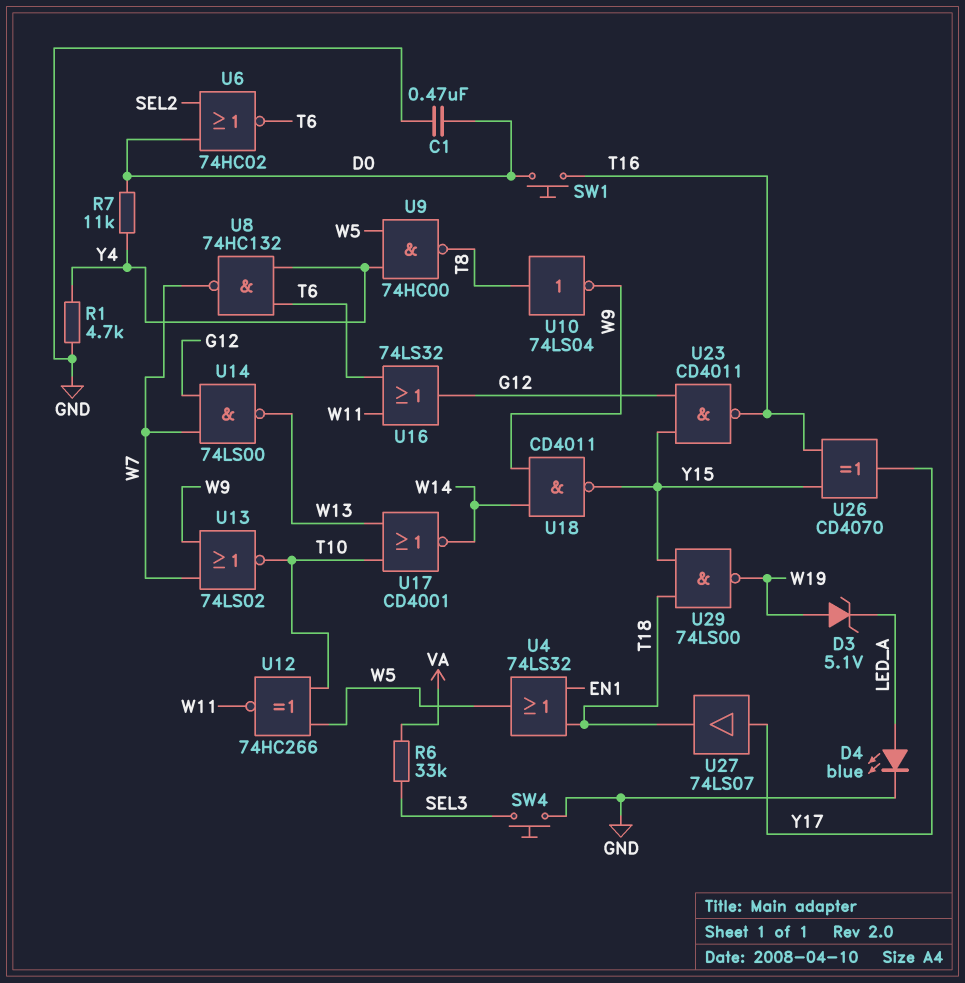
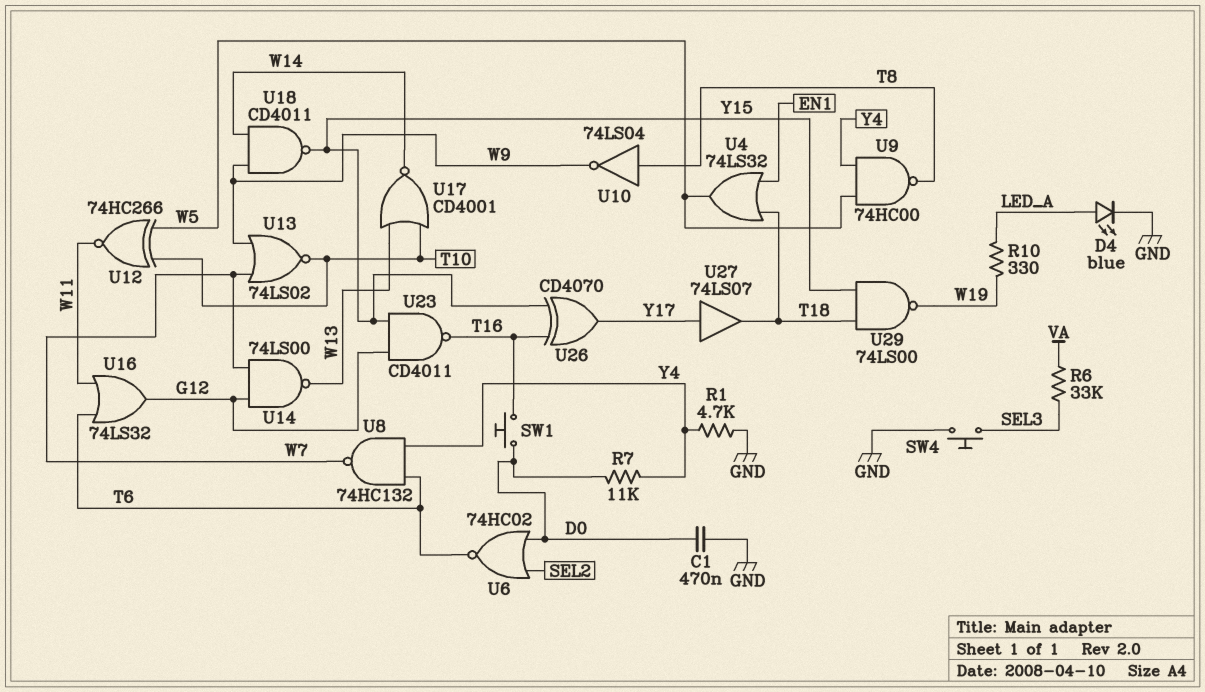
D3: zener 5.1V (A W19, K LED_A) -> none
R10: none -> 330 (LED_A, W19)

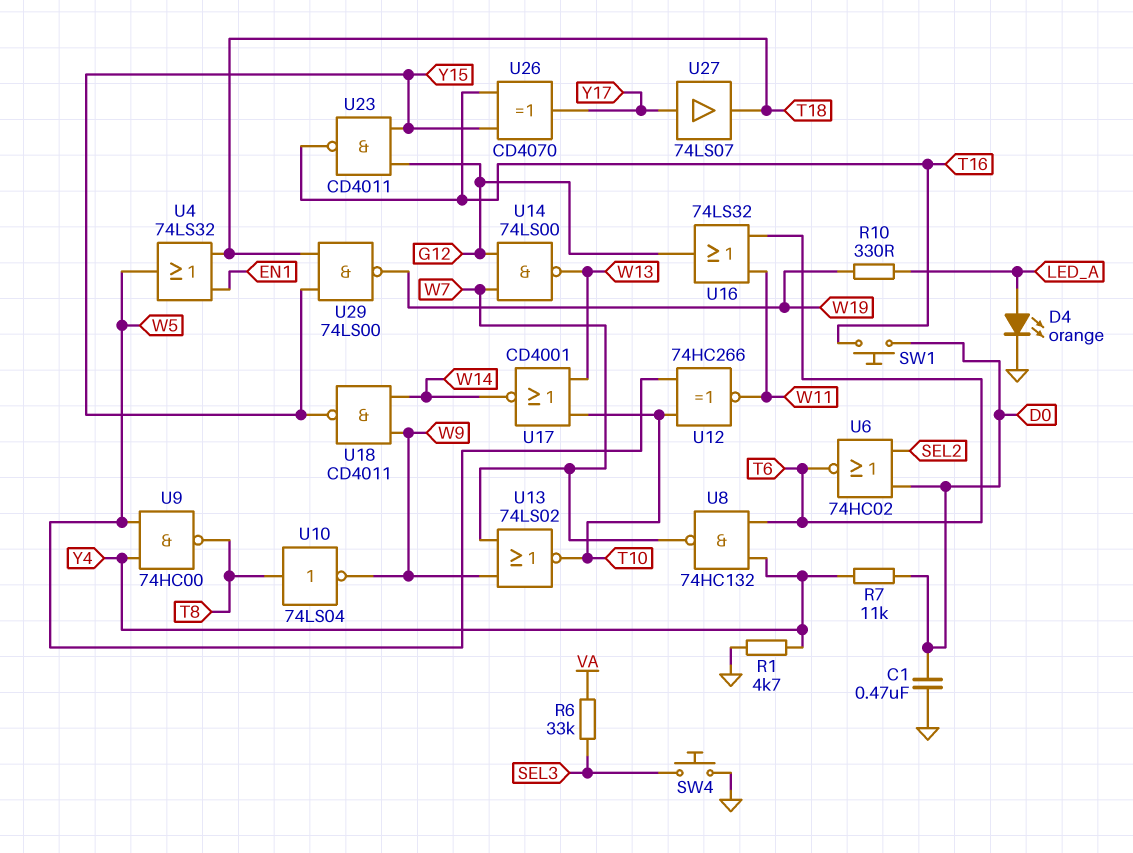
D4: LED blue (A LED_A, K GND) -> LED orange (A LED_A, K GND)

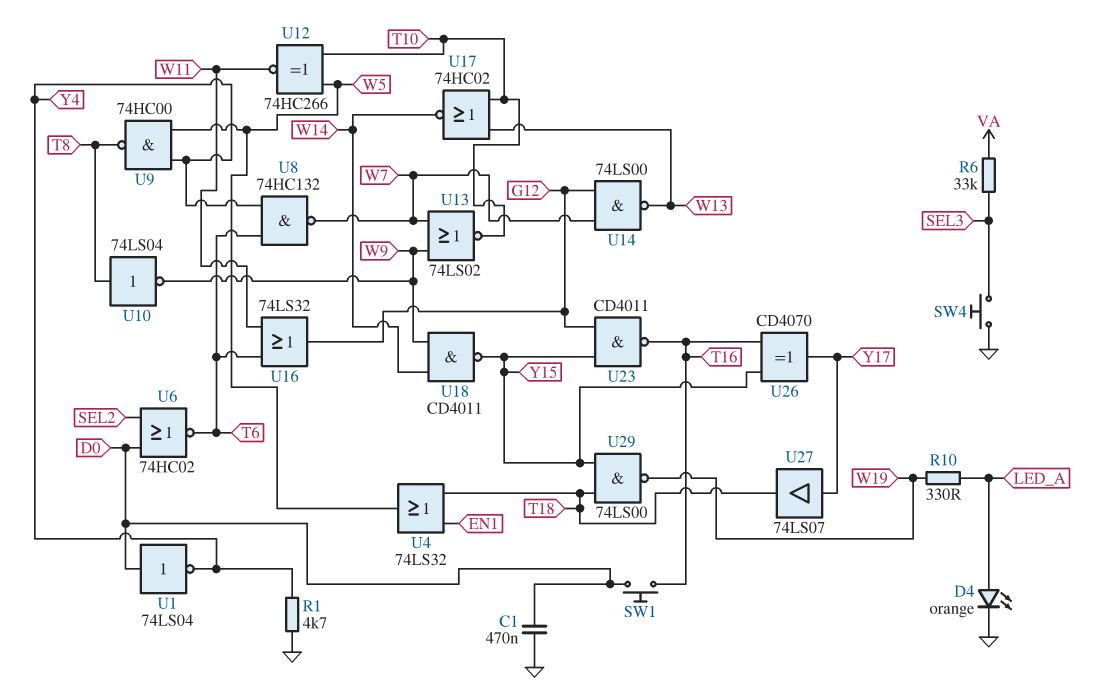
R7: 11k (D0, Y4) -> none
U1: none -> NOT 74LS04 (in D0, out Y4)
U17: NOR CD4001 (in T10, in W13, out W14) -> NOR 74HC02 (in T10, in W13, out W14)

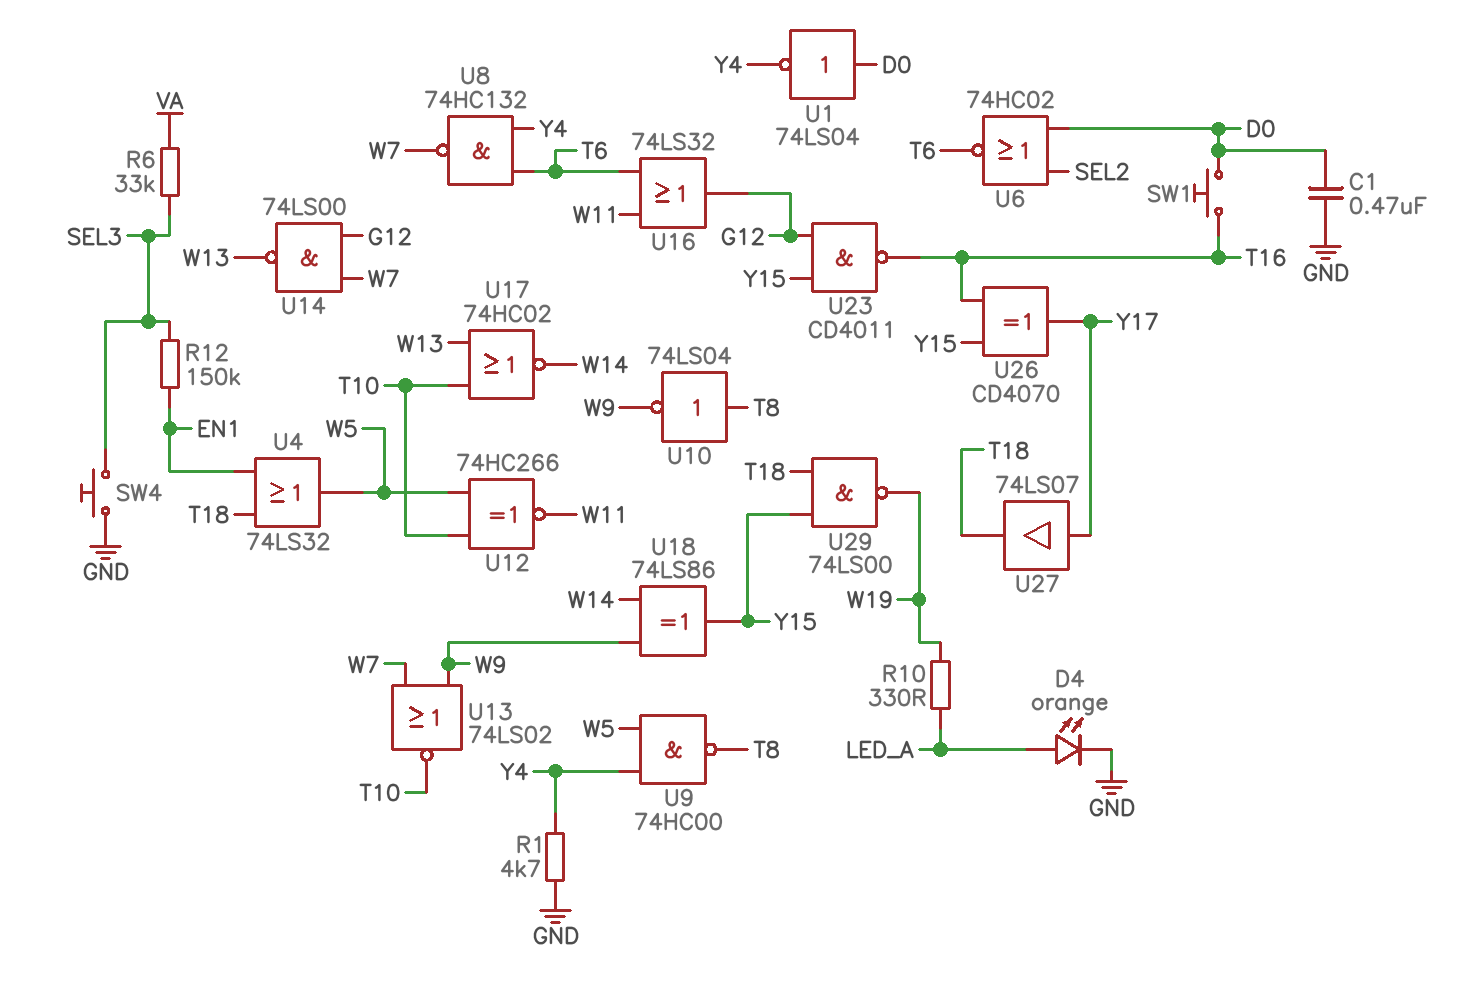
R12: none -> 150k (EN1, SEL3)
U18: NAND CD4011 (in W9, in W14, out Y15) -> XOR 74LS86 (in W9, in W14, out Y15)

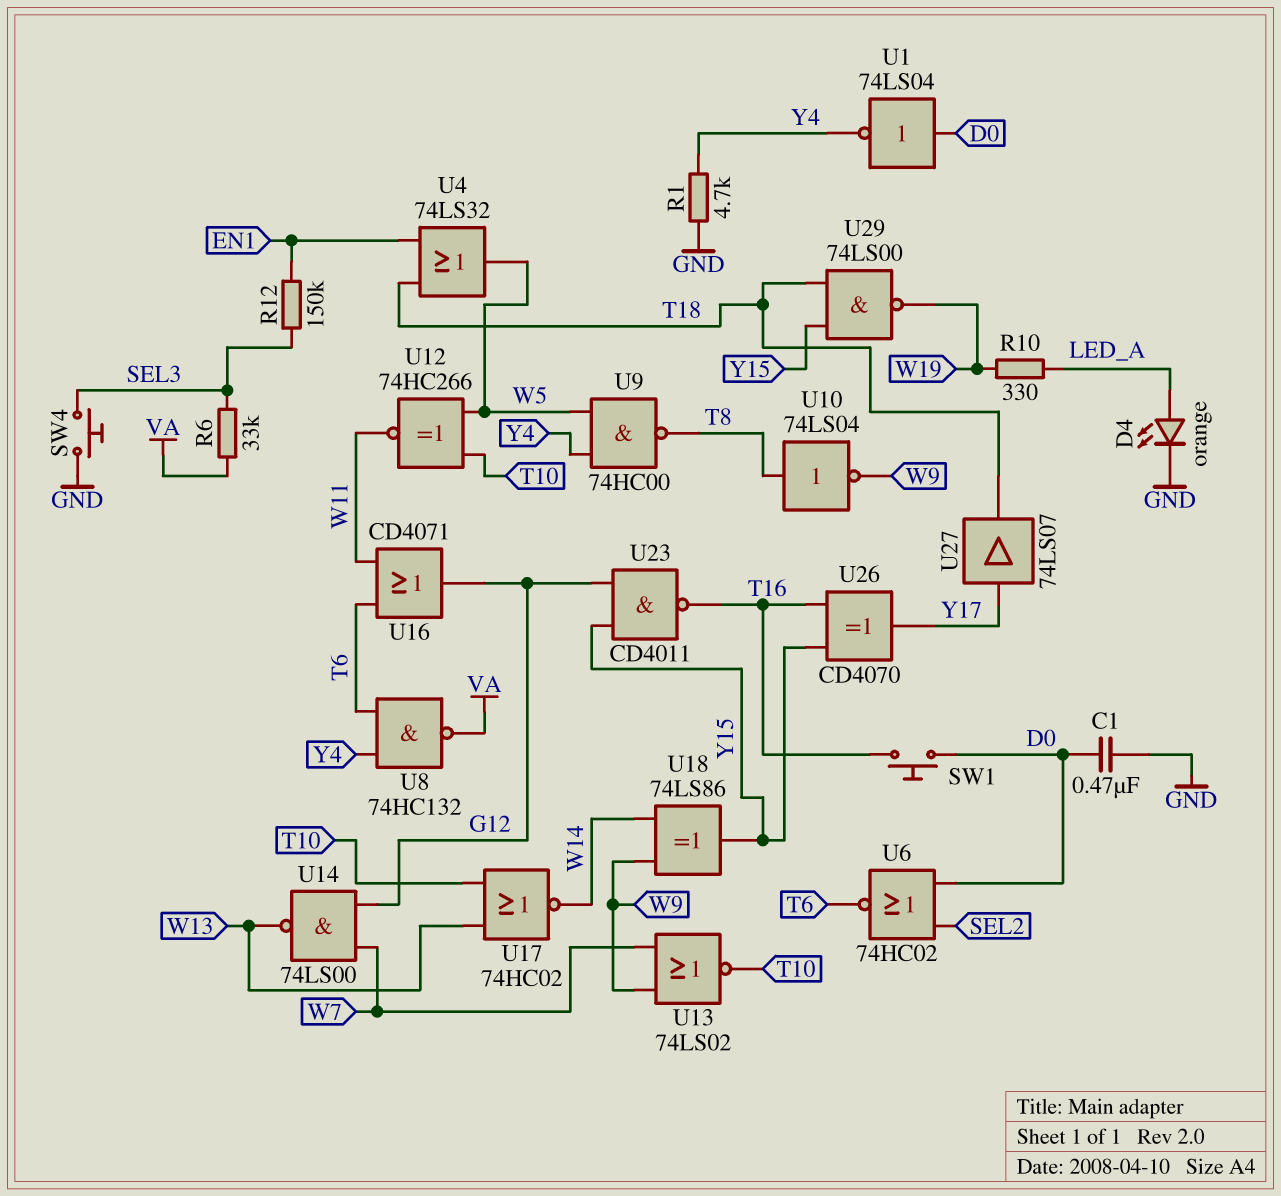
U8: NAND 74HC132 (in T6, in Y4, out W7) -> NAND 74HC132 (in T6, in Y4, out VA)
U16: OR 74LS32 (in T6, in W11, out G12) -> OR CD4071 (in T6, in W11, out G12)

